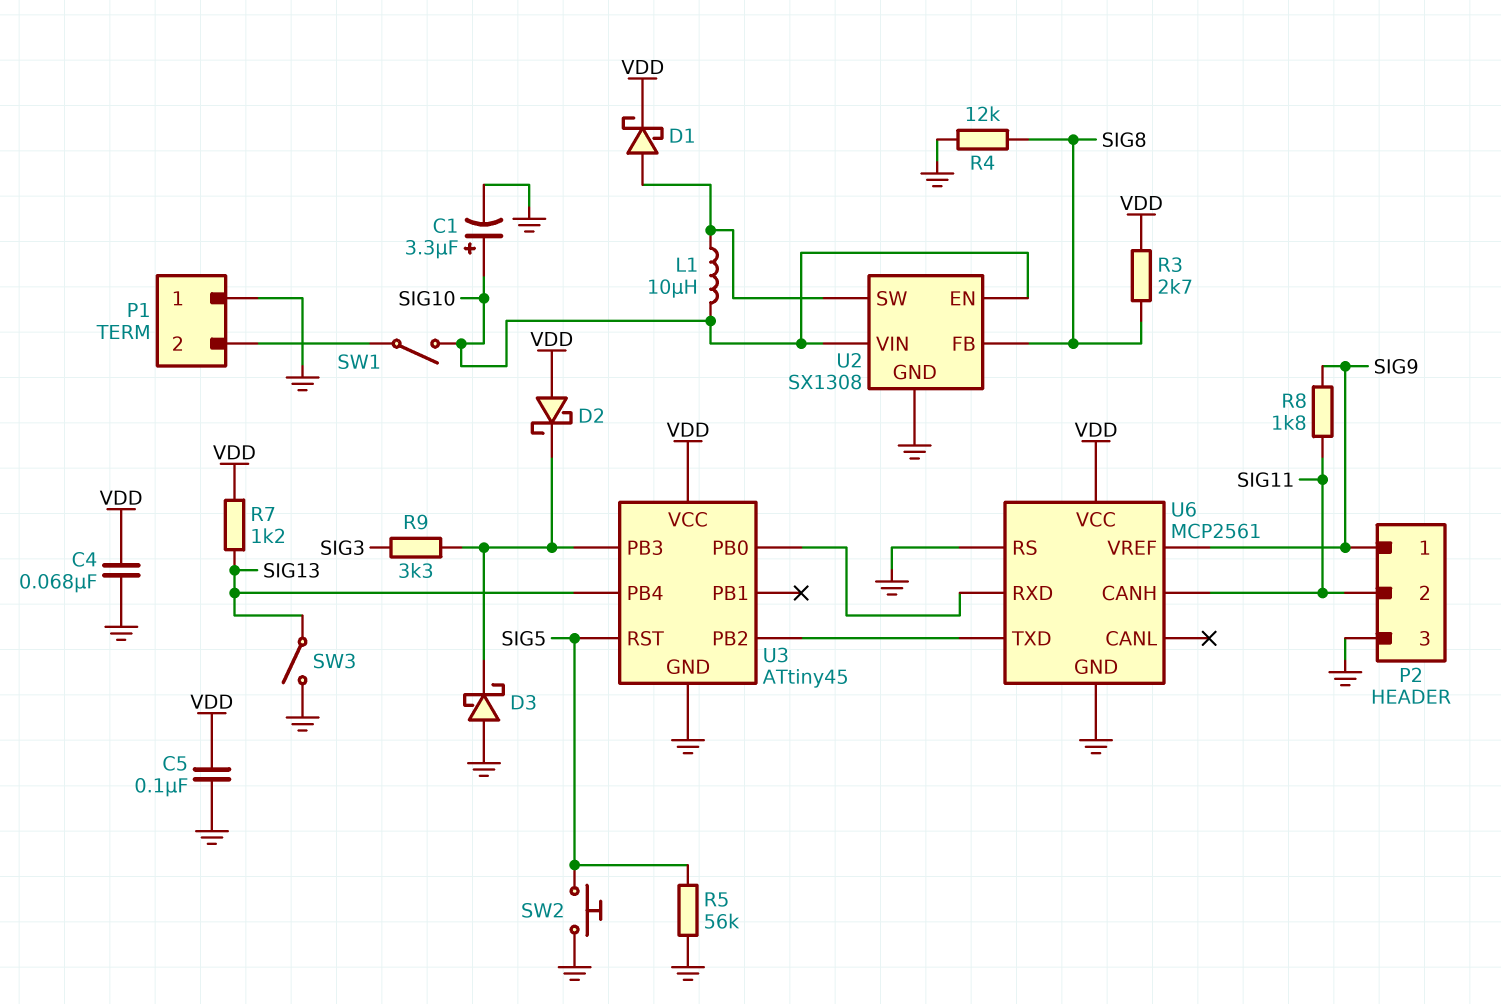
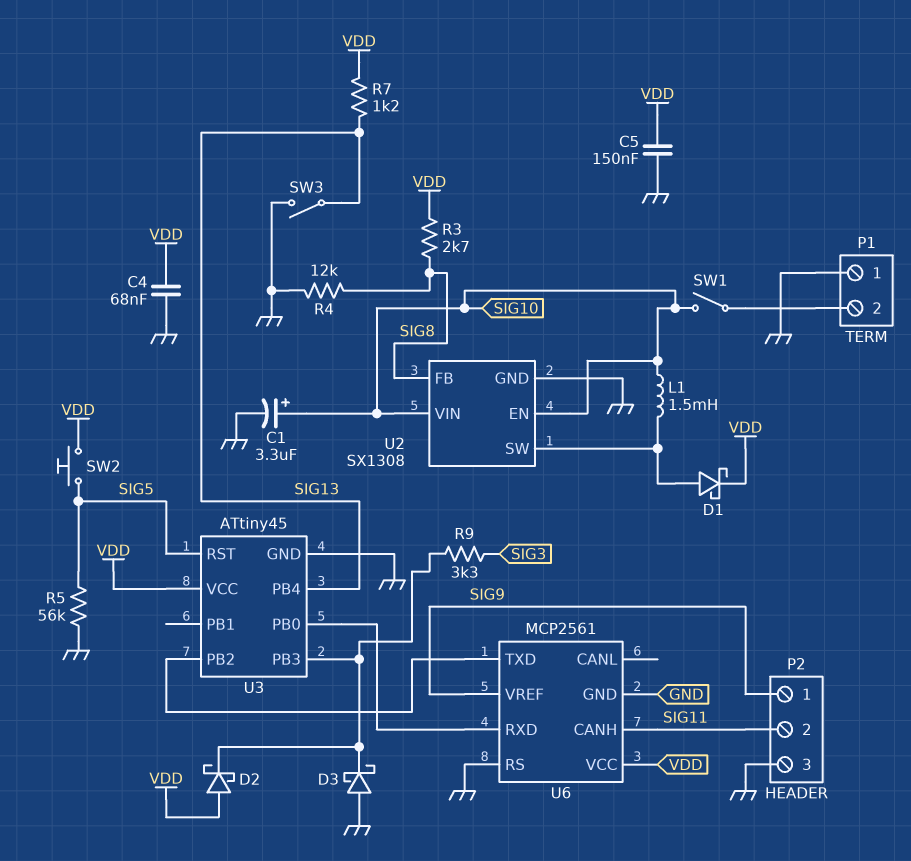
C5: 100nF (GND, VDD) -> 150nF (GND, VDD)
L1: 10uH (SIG10, U2/SW) -> 1.5mH (SIG10, U2/SW)
R8: 1.8k (SIG9, SIG11) -> none
SW2: button (GND, SIG5) -> button (SIG5, VDD)

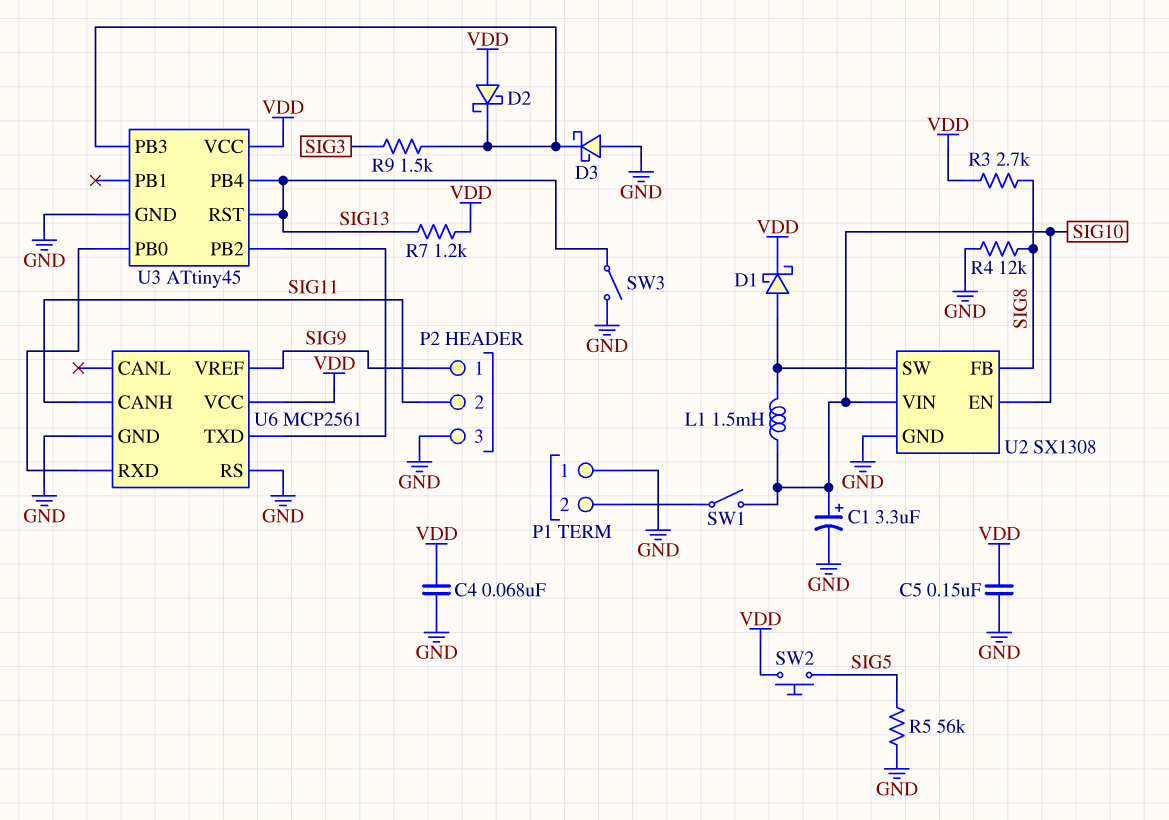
R9: 3.3k (SIG3, U3/PB3) -> 1.5k (SIG3, U3/PB3)
U3 pin RST: SIG5 -> SIG13

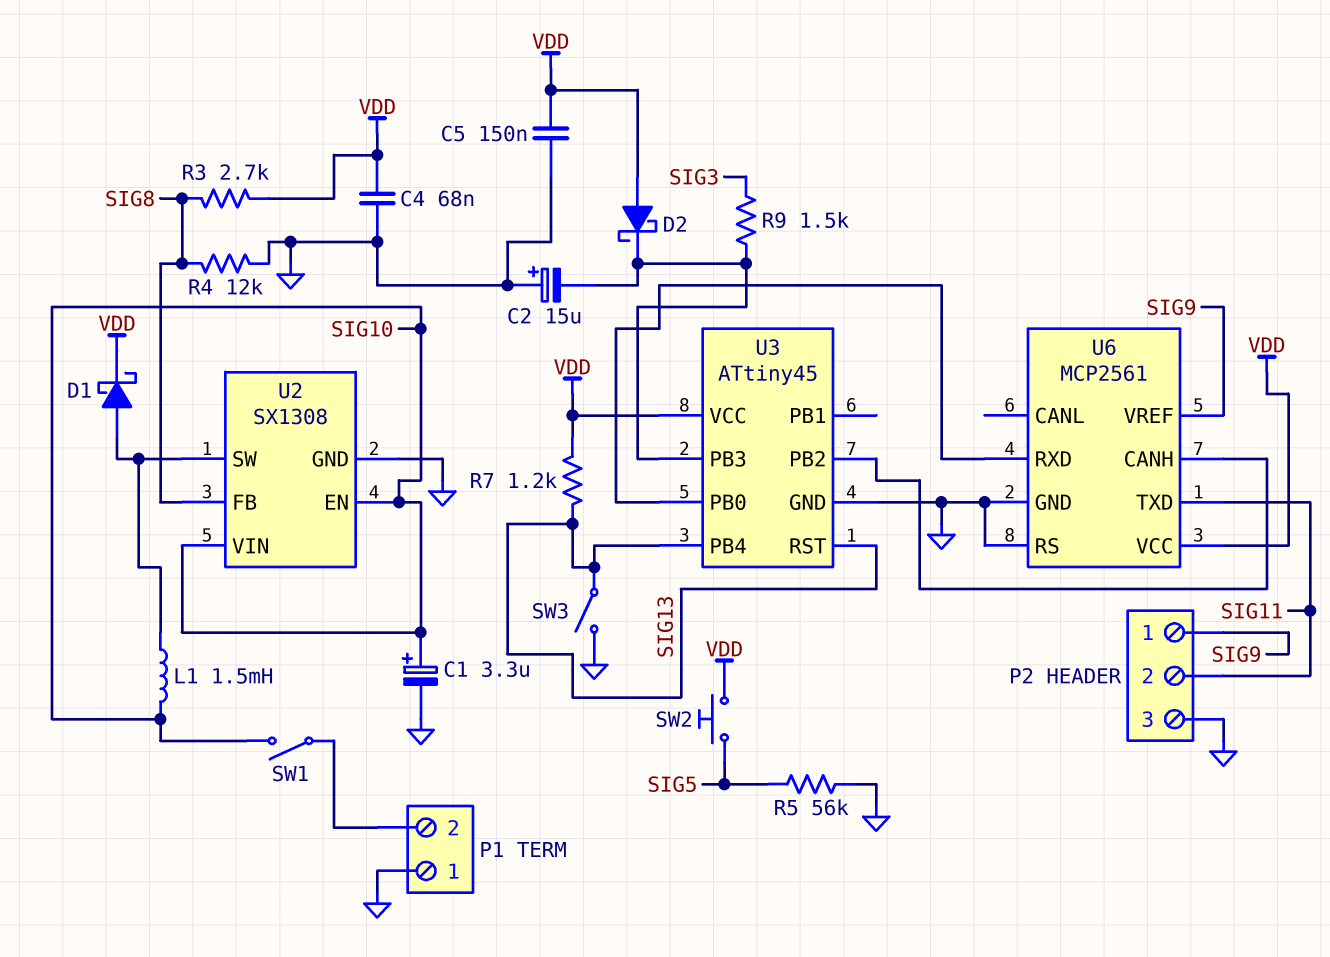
C2: none -> 15uF (plus GND, minus U3/PB3)
D3: schottky (A GND, K U3/PB3) -> none
U6 pin CANH: SIG11 -> U3/PB2
U6 pin TXD: U3/PB2 -> SIG11

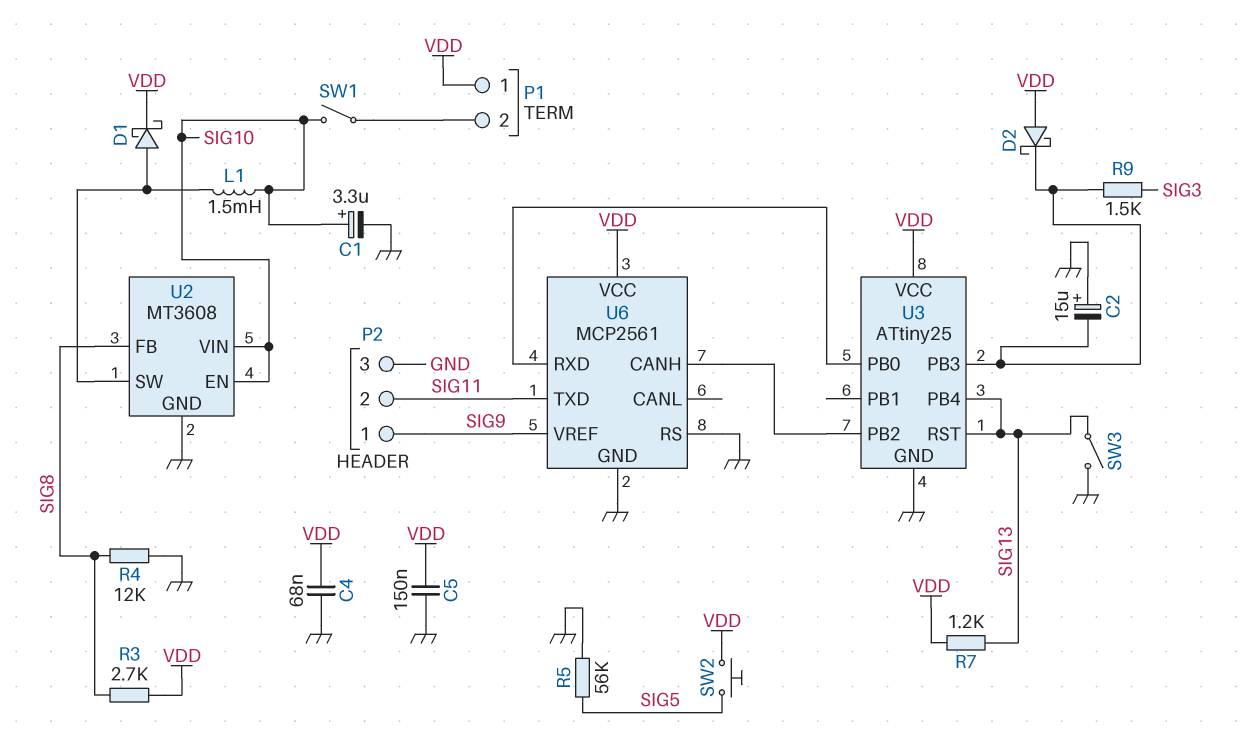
P1 pin 1: GND -> VDD
U2: SX1308 -> MT3608
U3: ATtiny45 -> ATtiny25

